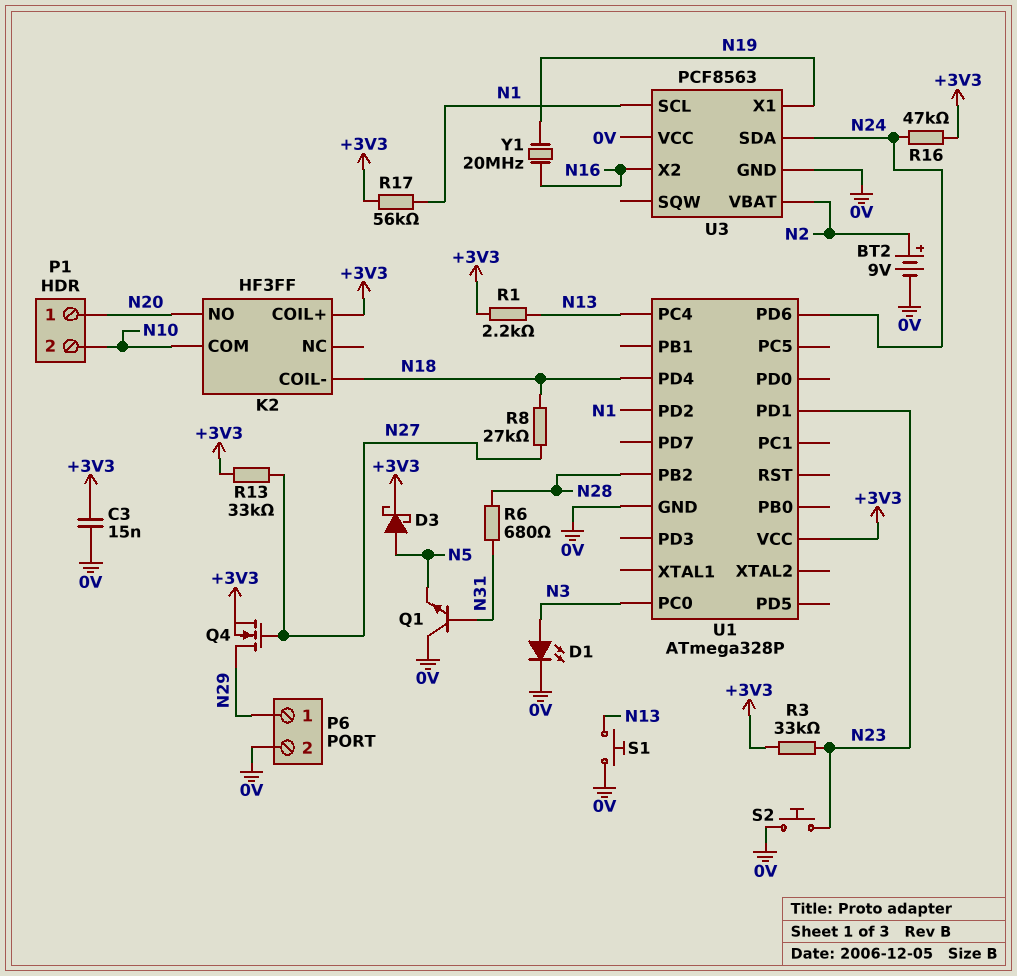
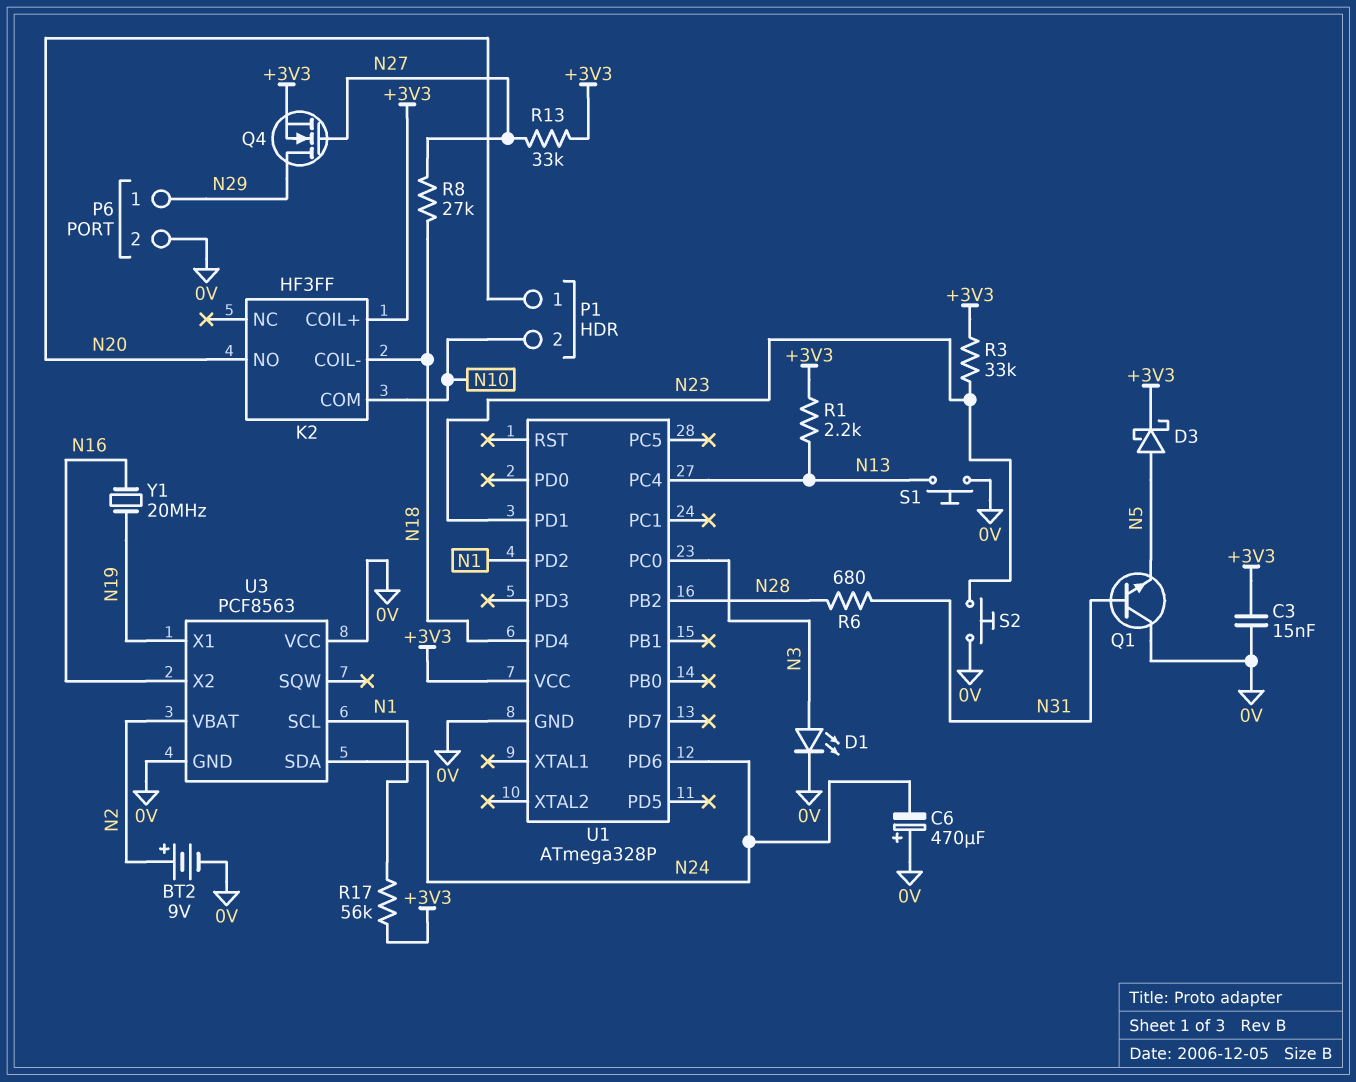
C6: none -> 470uF (plus 0V, minus N24)
R16: 47k (+3V3, N24) -> none

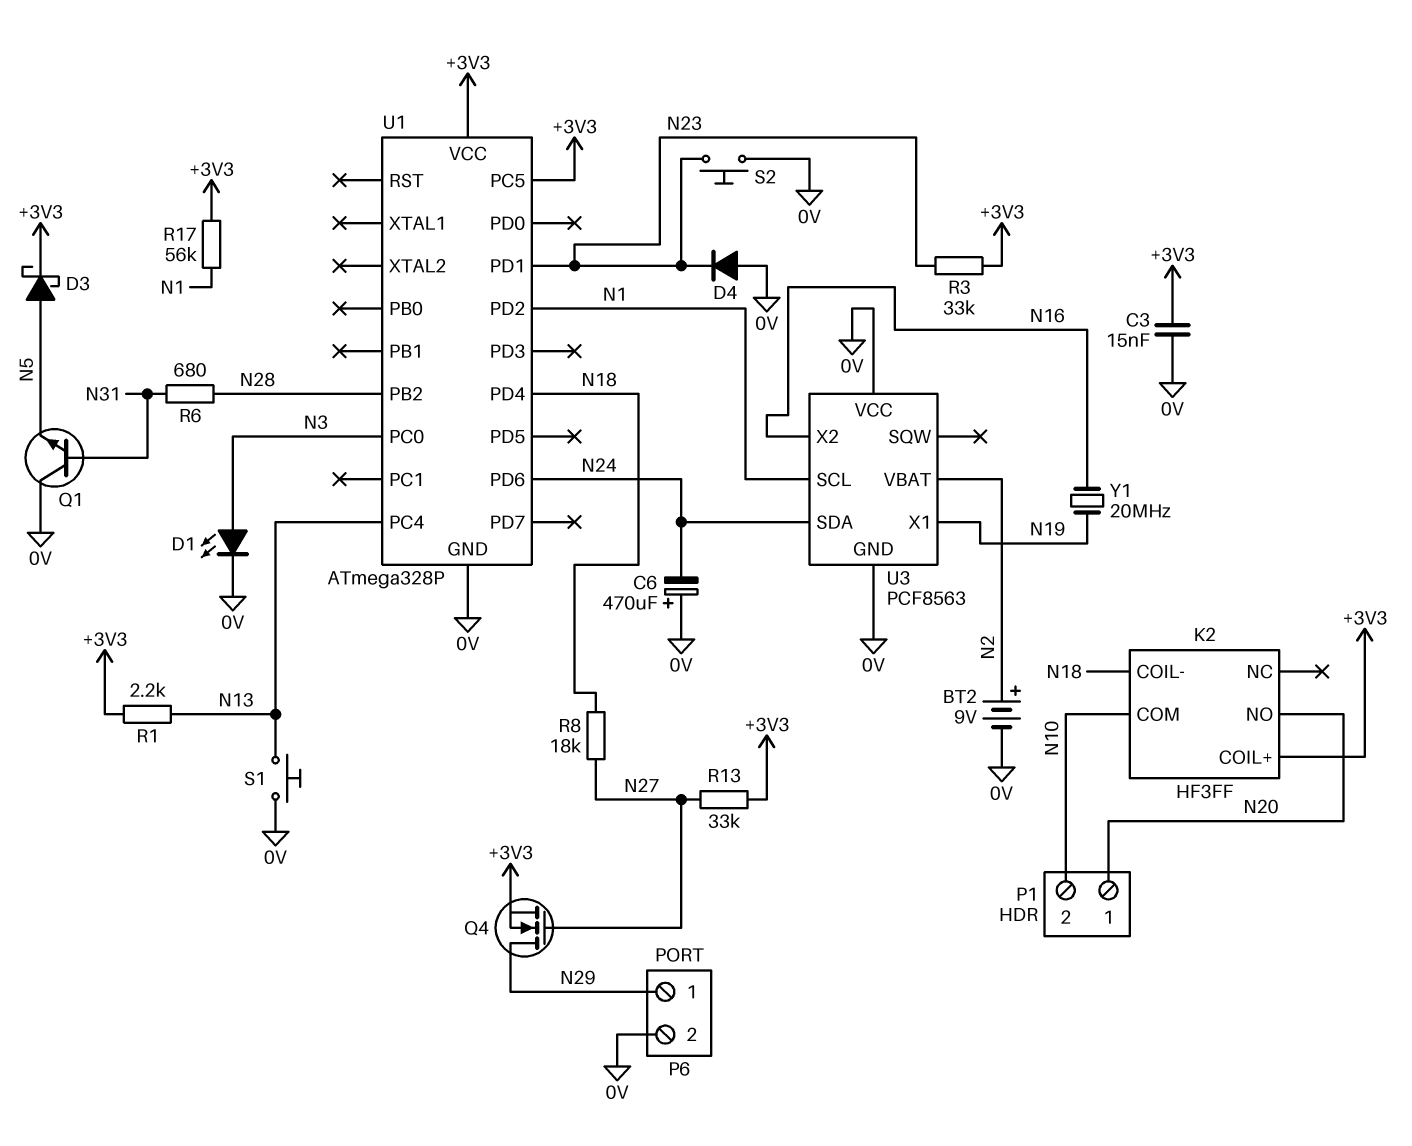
D4: none -> diode (A 0V, K N23)
R8: 27k (N18, N27) -> 18k (N18, N27)
U1 pin PC5: none -> +3V3

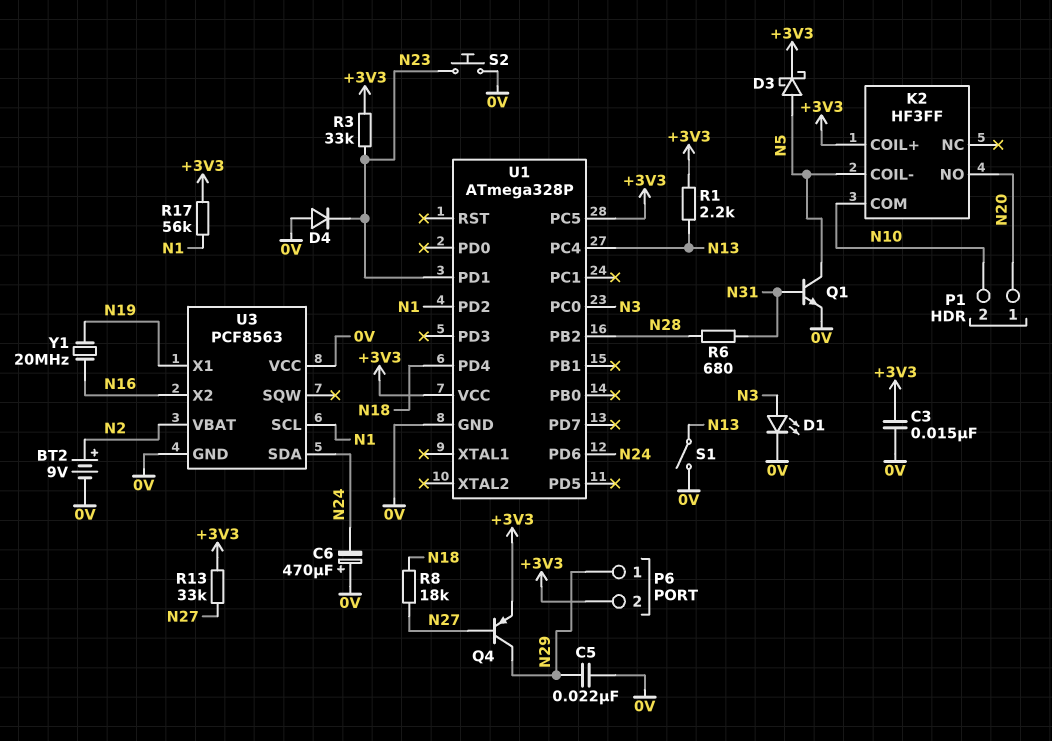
C5: none -> 22nF (0V, N29)
K2 pin COIL-: N18 -> N5
P6 pin 2: 0V -> +3V3
Q1: NPN (B N31, C 0V, E N5) -> NPN (B N31, C N5, E 0V)
Q4: NMOS (G N27, D N29, S +3V3) -> PNP (B N27, C N29, E +3V3)
S1: button (0V, N13) -> switch (0V, N13)

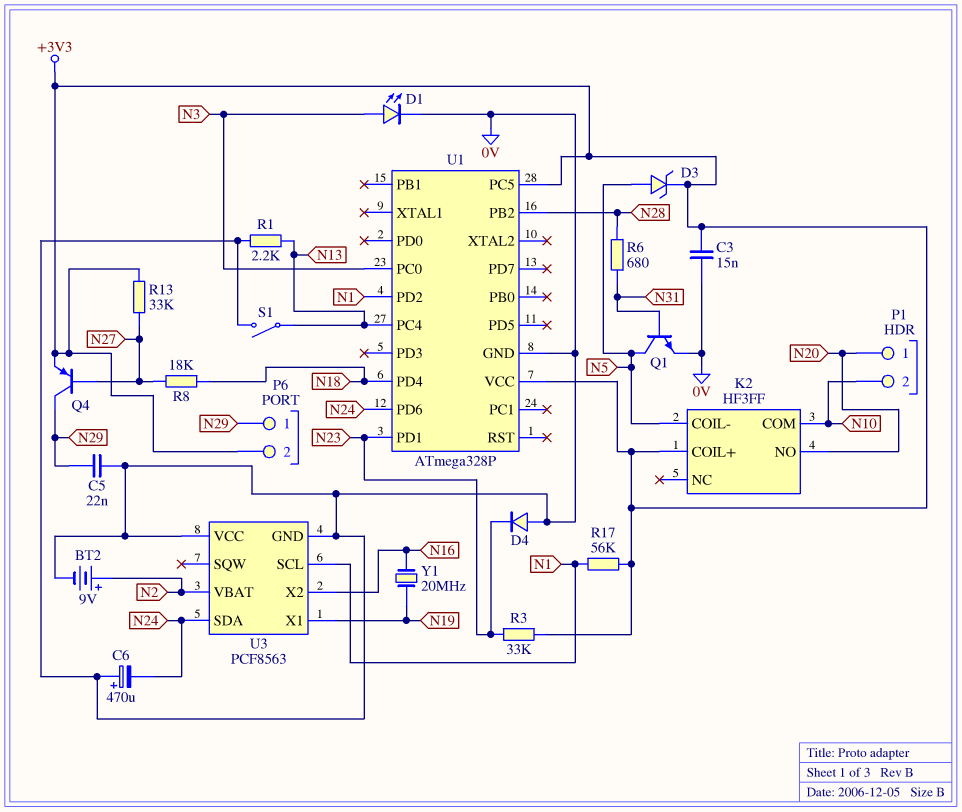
D3: schottky (A N5, K +3V3) -> zener (A N5, K +3V3)
R1: 2.2k (+3V3, N13) -> 2.2k (0V, N13)
S2: button (0V, N23) -> none

